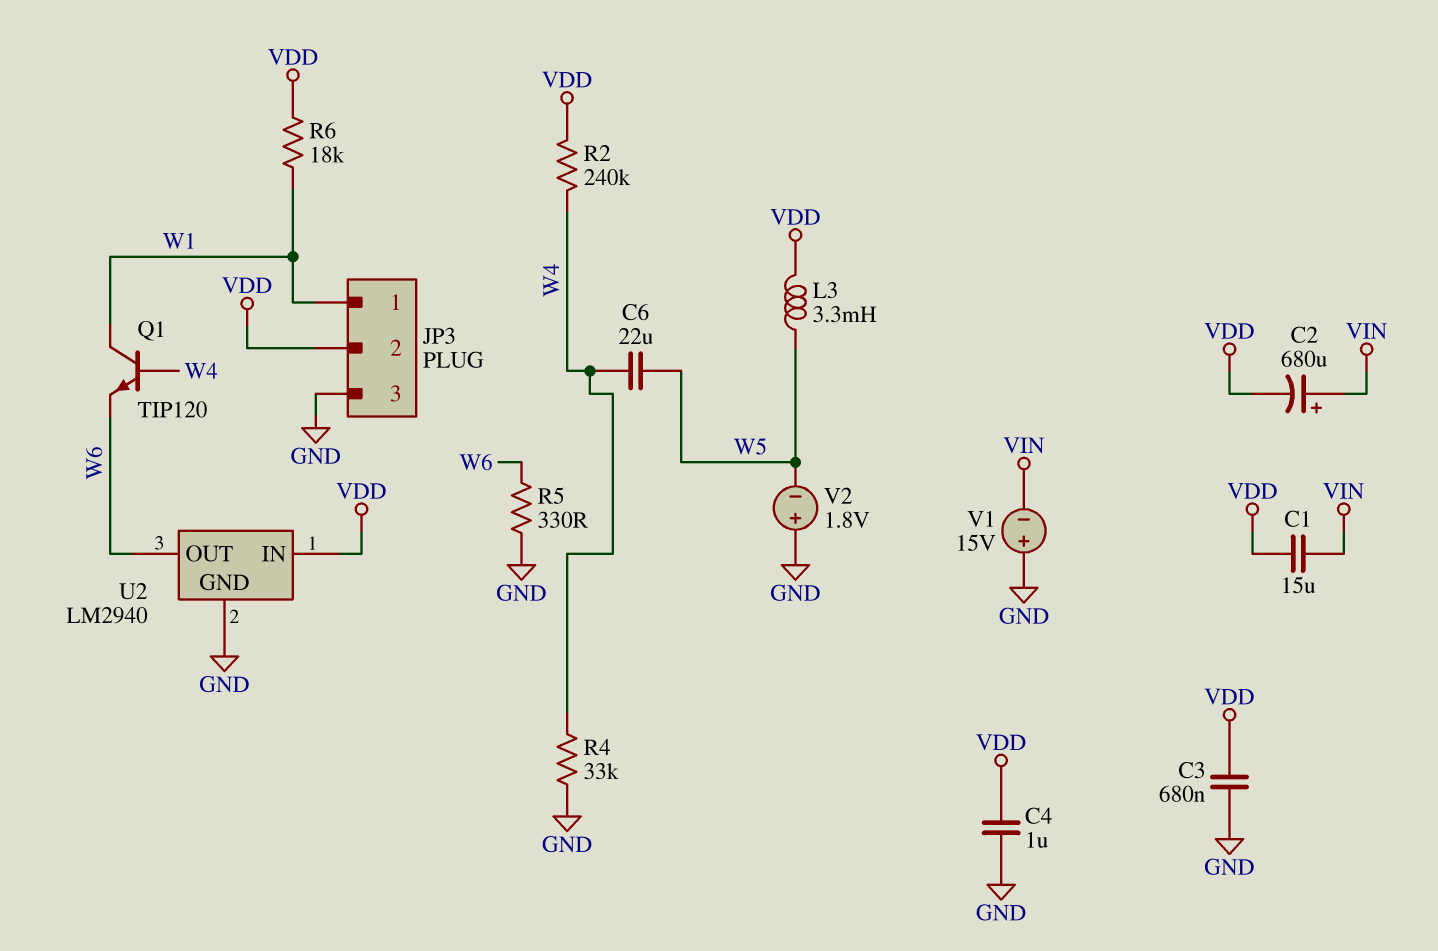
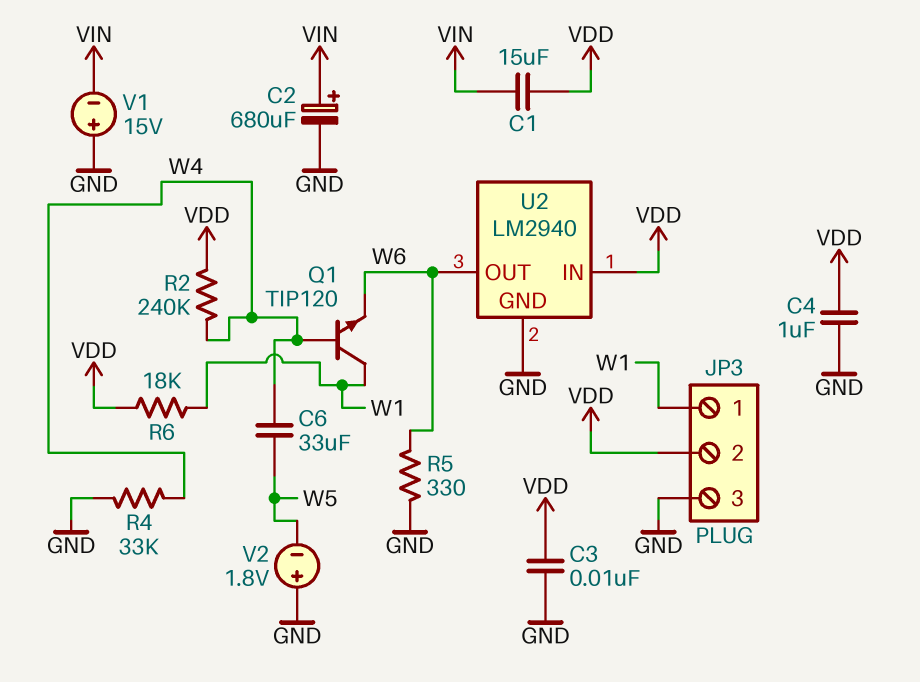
C2: 680uF (plus VIN, minus VDD) -> 680uF (plus VIN, minus GND)
C3: 680nF (GND, VDD) -> 10nF (GND, VDD)
C6: 22uF (W4, W5) -> 33uF (W4, W5)
L3: 3.3mH (VDD, W5) -> none

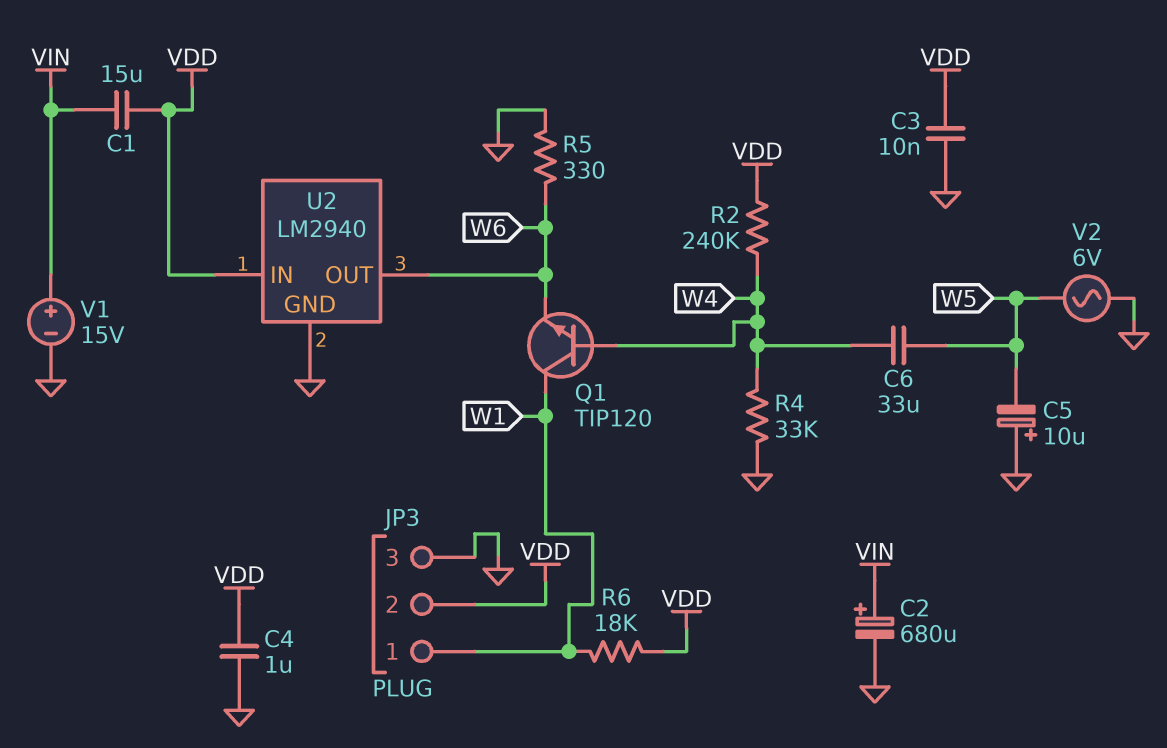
C5: none -> 10uF (plus GND, minus W5)
V1: 15V (plus GND, minus VIN) -> 15V (plus VIN, minus GND)
V2: 1.8V (plus GND, minus W5) -> AC 6V (GND, W5)

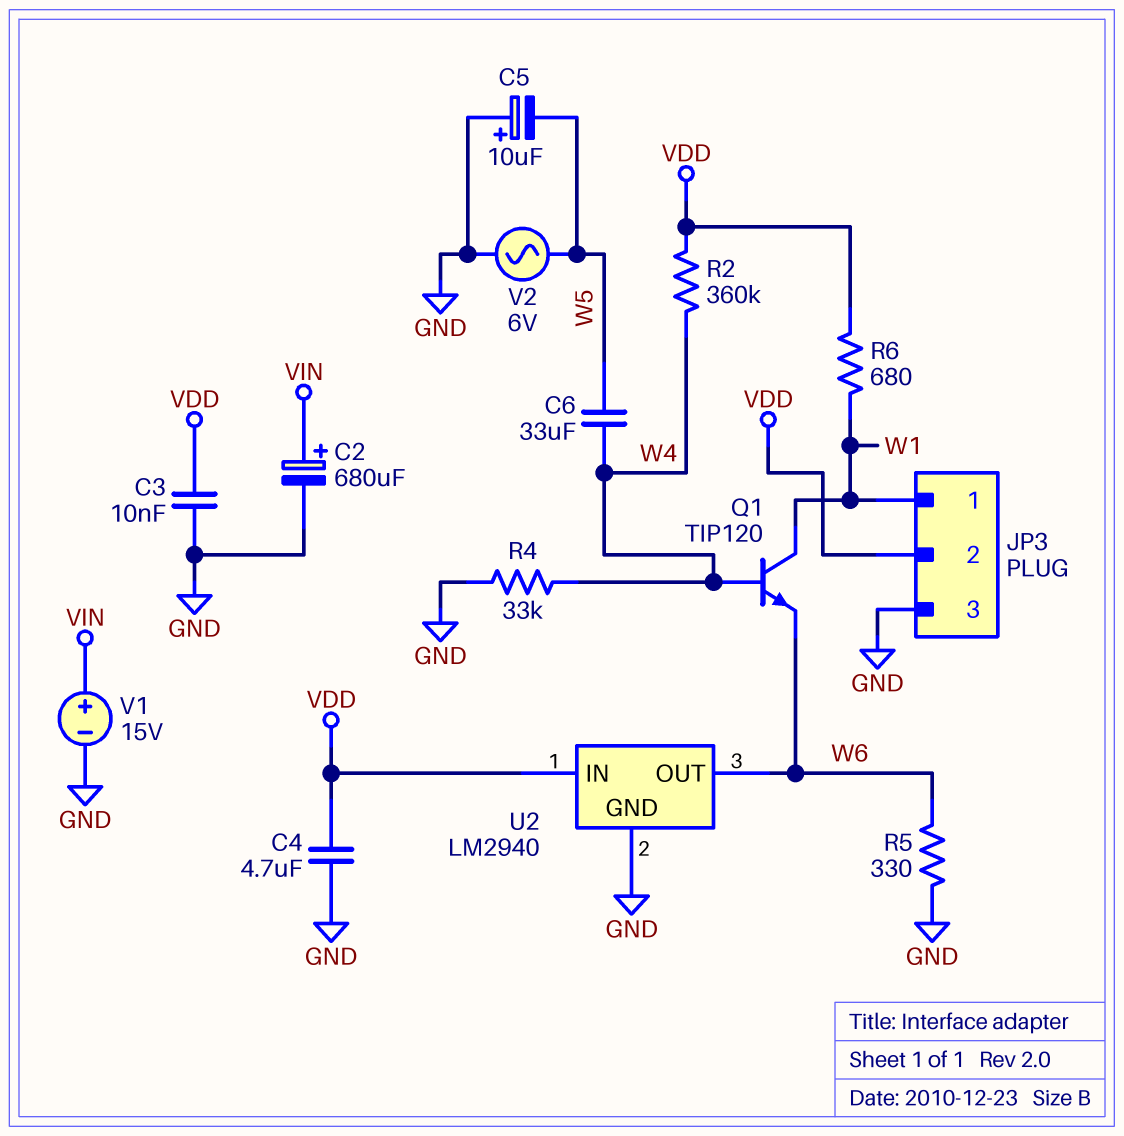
C1: 15uF (VDD, VIN) -> none
C4: 1uF (GND, VDD) -> 4.7uF (GND, VDD)
R2: 240k (VDD, W4) -> 360k (VDD, W4)
R6: 18k (VDD, W1) -> 680 (VDD, W1)

